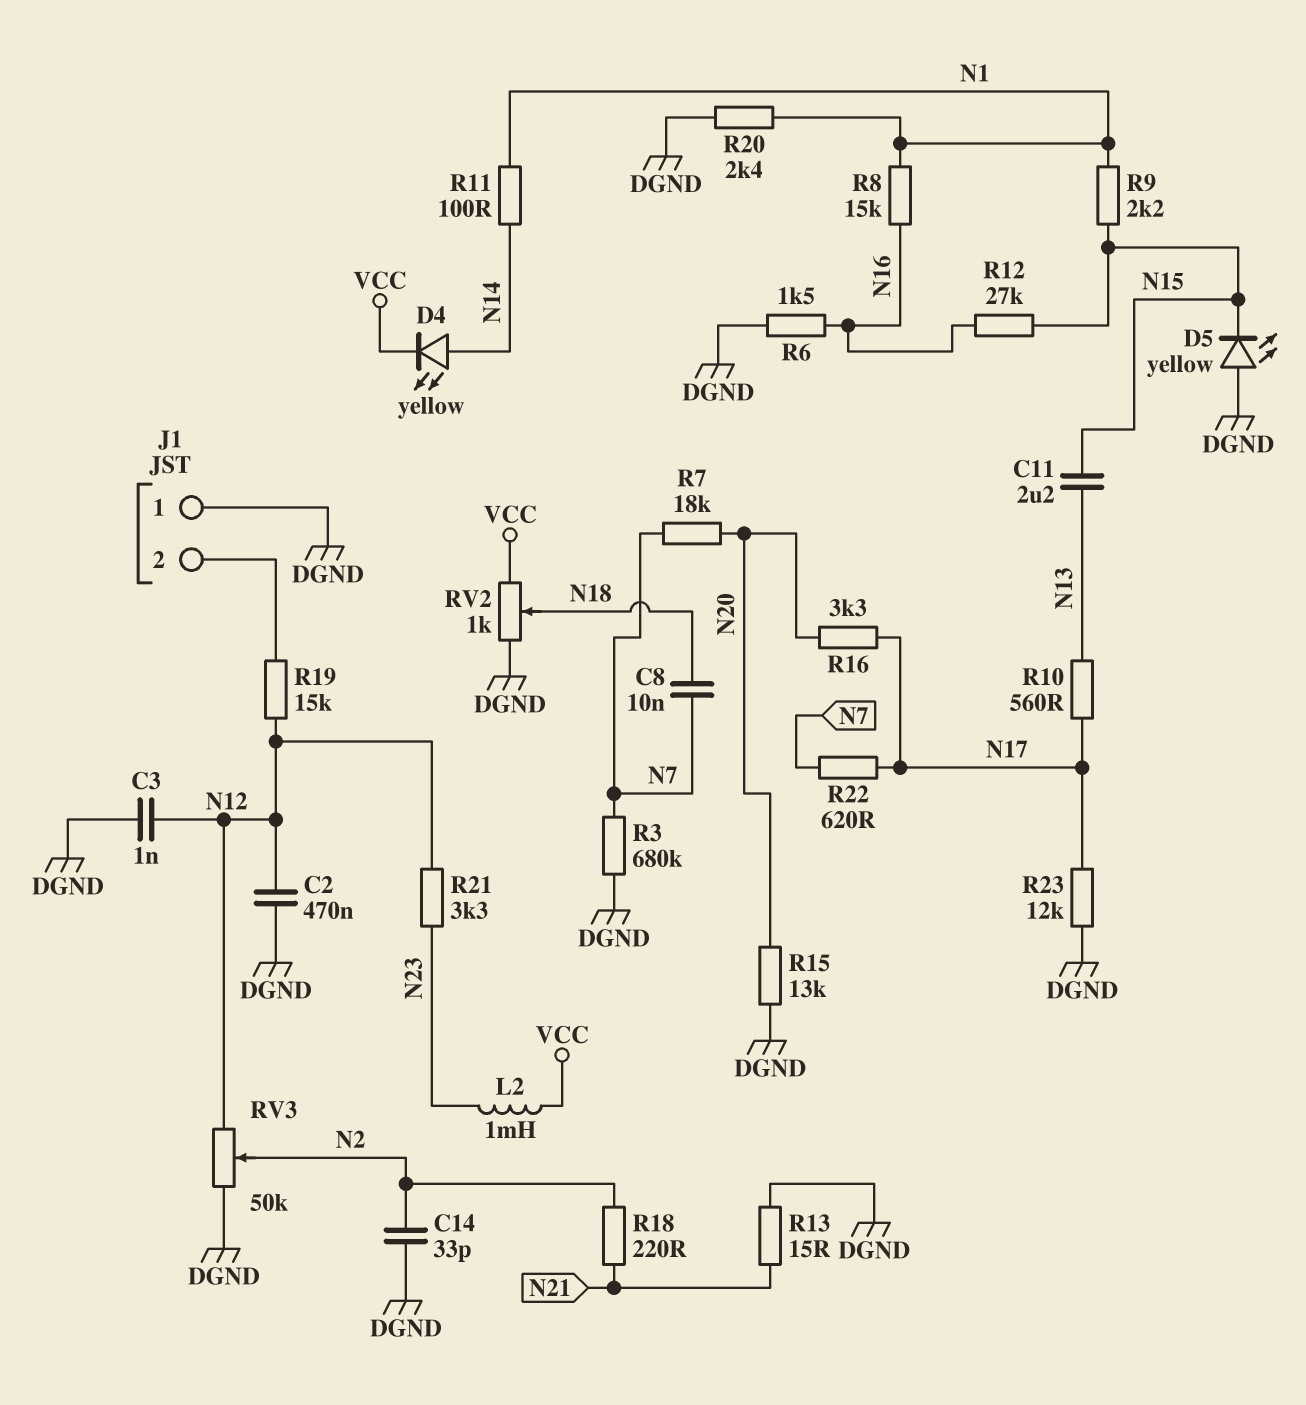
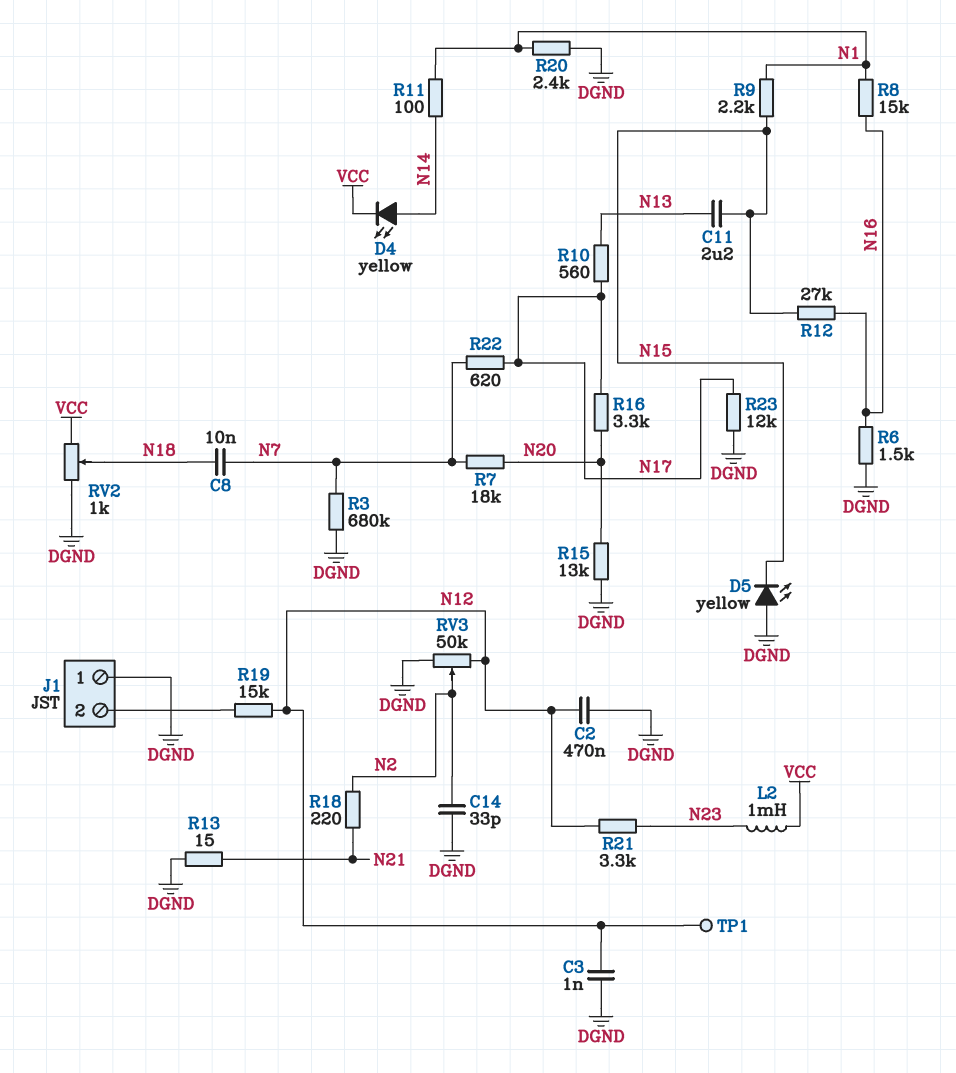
TP1: none -> test point (N12)

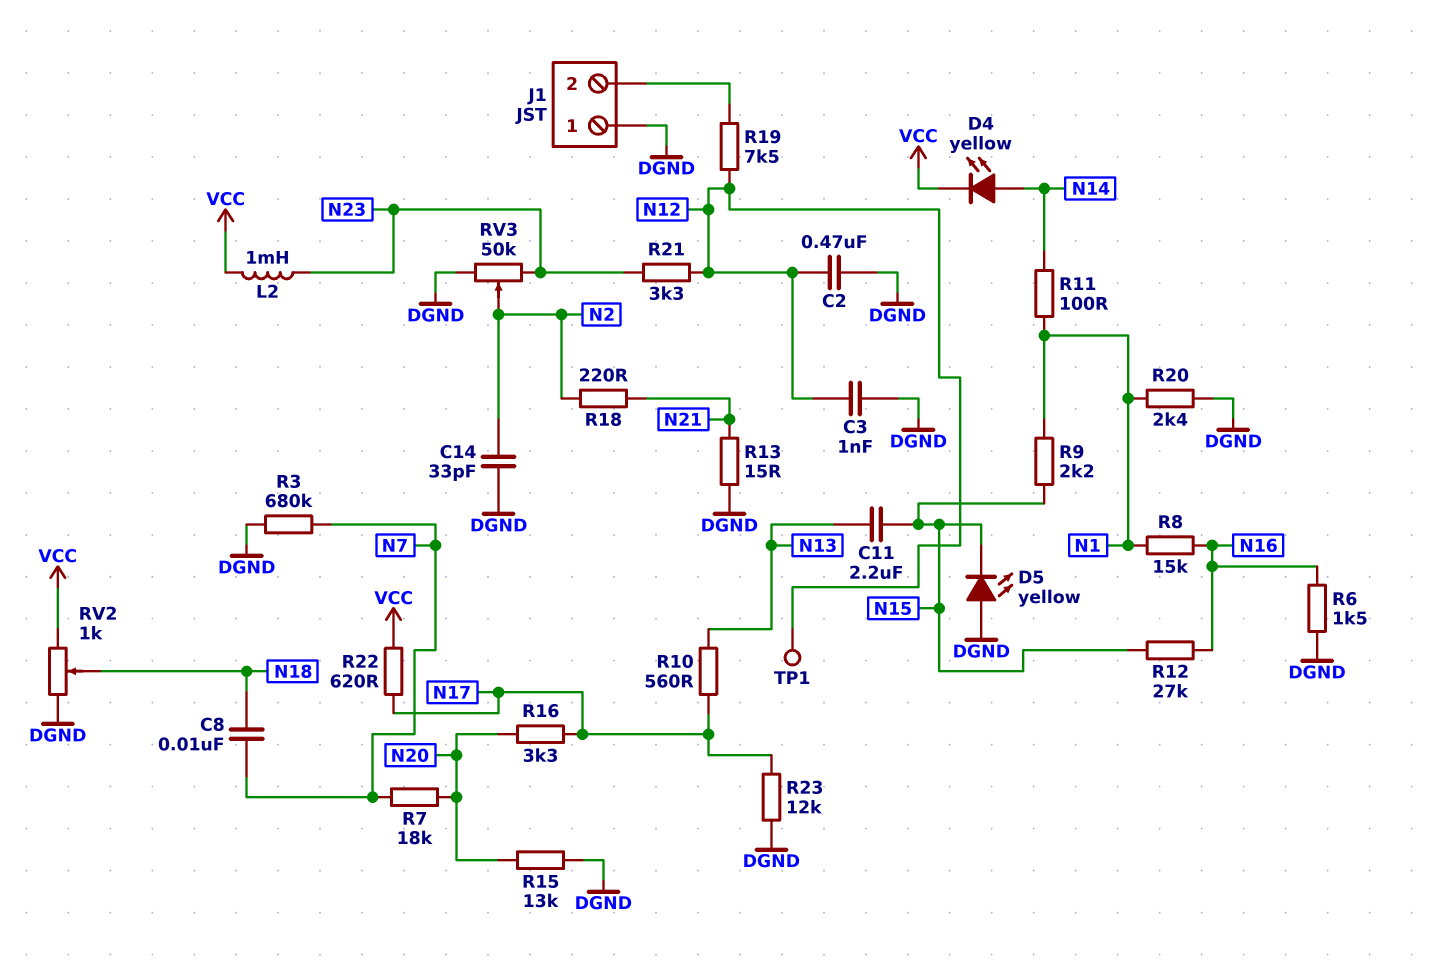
R19: 15k (J1/2, N12) -> 7.5k (J1/2, N12)
R22: 620 (N7, N17) -> 620 (N17, VCC)
RV3: 50k (DGND, N12, wiper N2) -> 50k (DGND, N23, wiper N2)

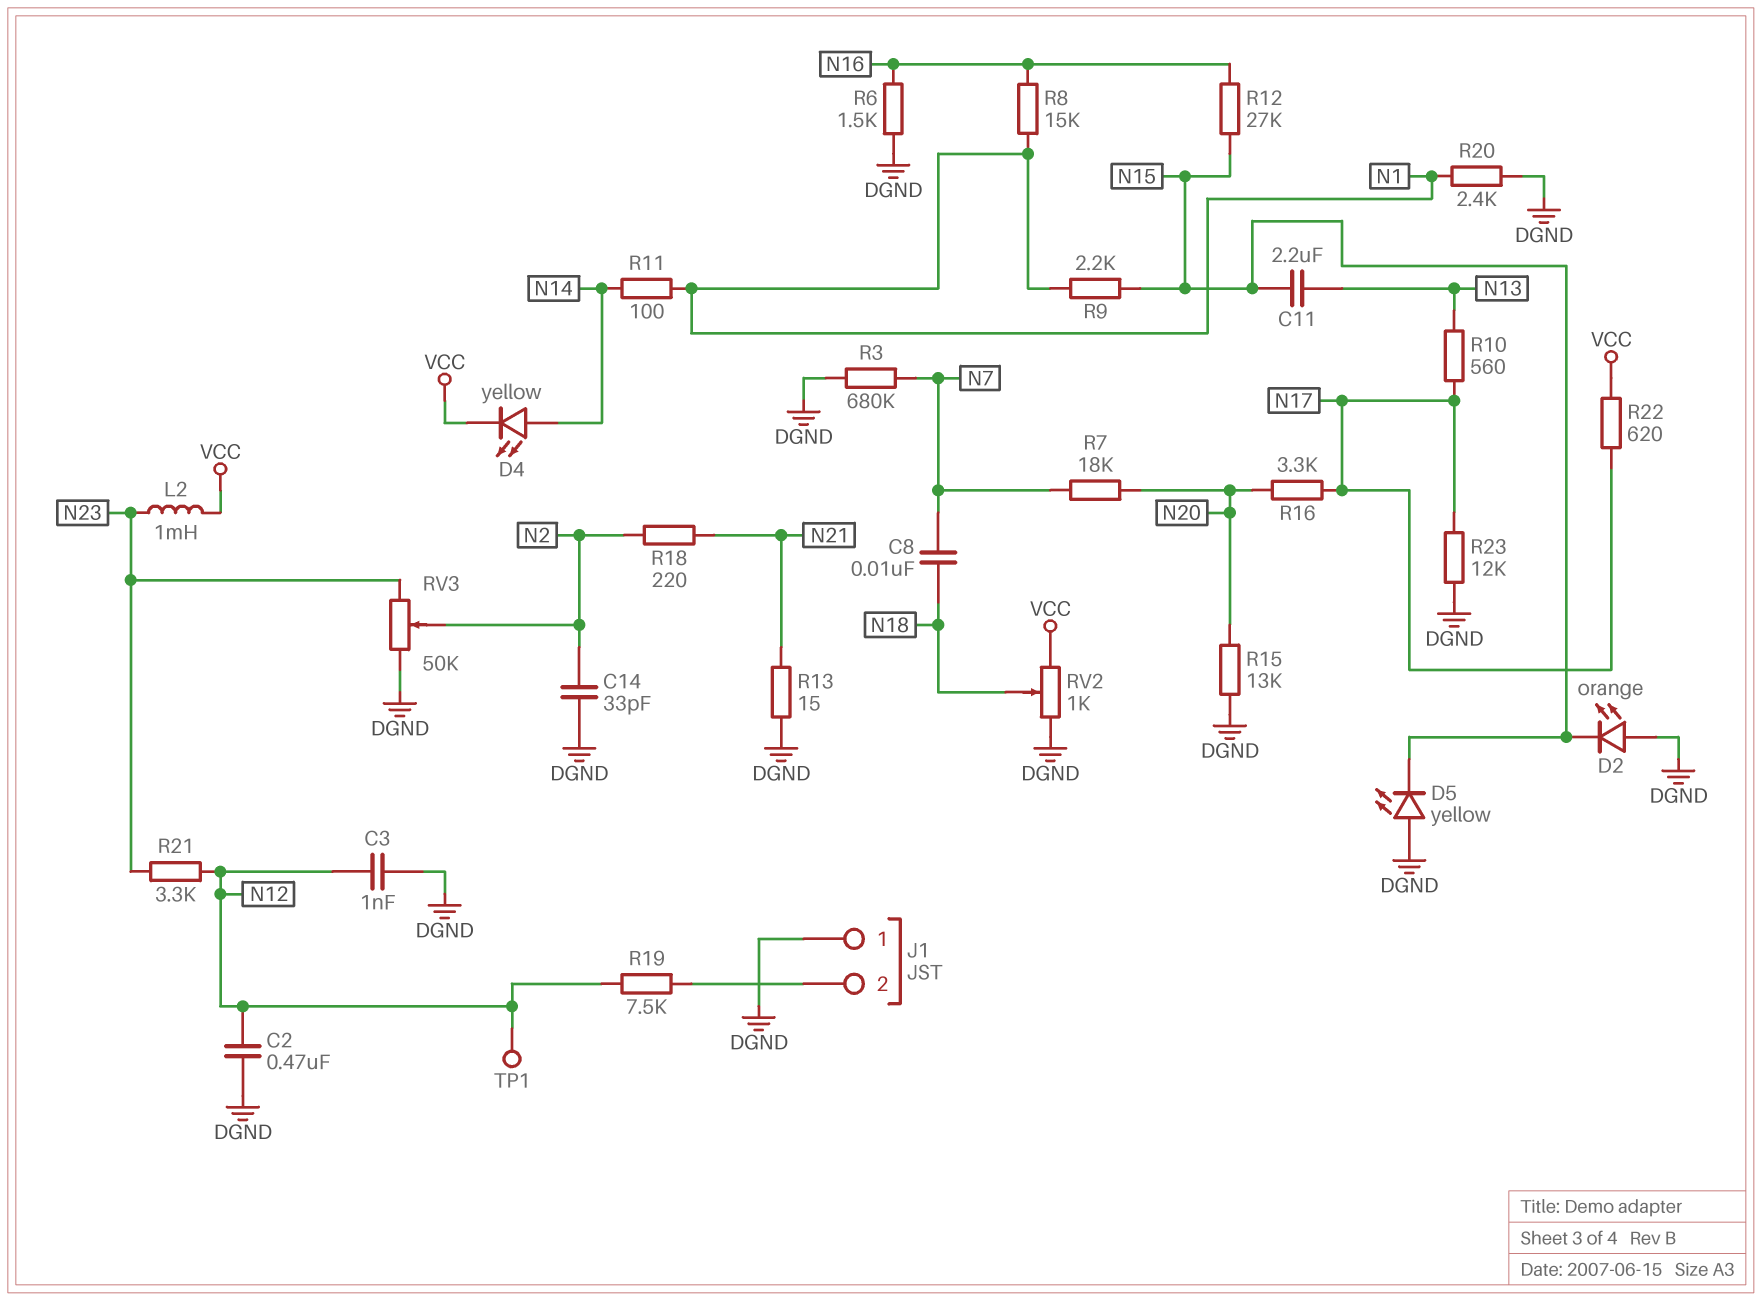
D2: none -> LED orange (A DGND, K N15)

